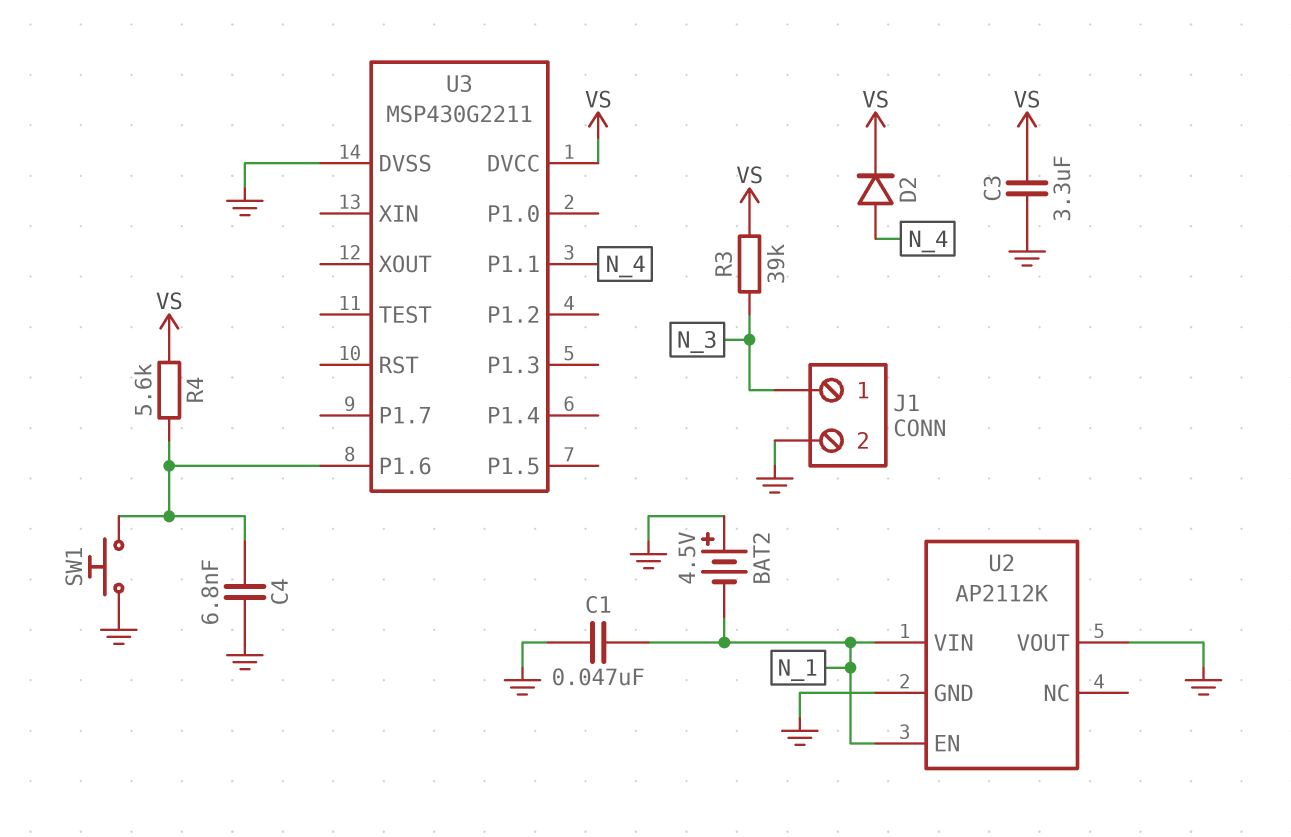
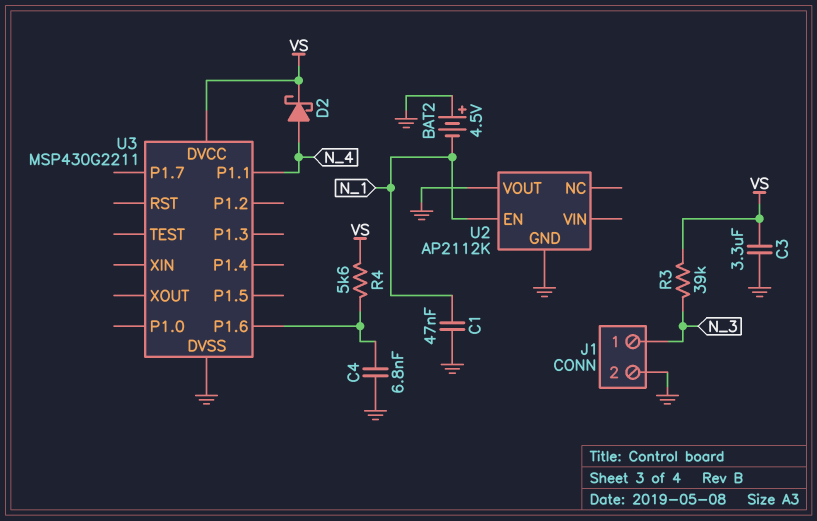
D2: diode (A N_4, K VS) -> schottky (A N_4, K VS)
SW1: button (GND, U3/P1.6) -> none
U2 pin VIN: N_1 -> none

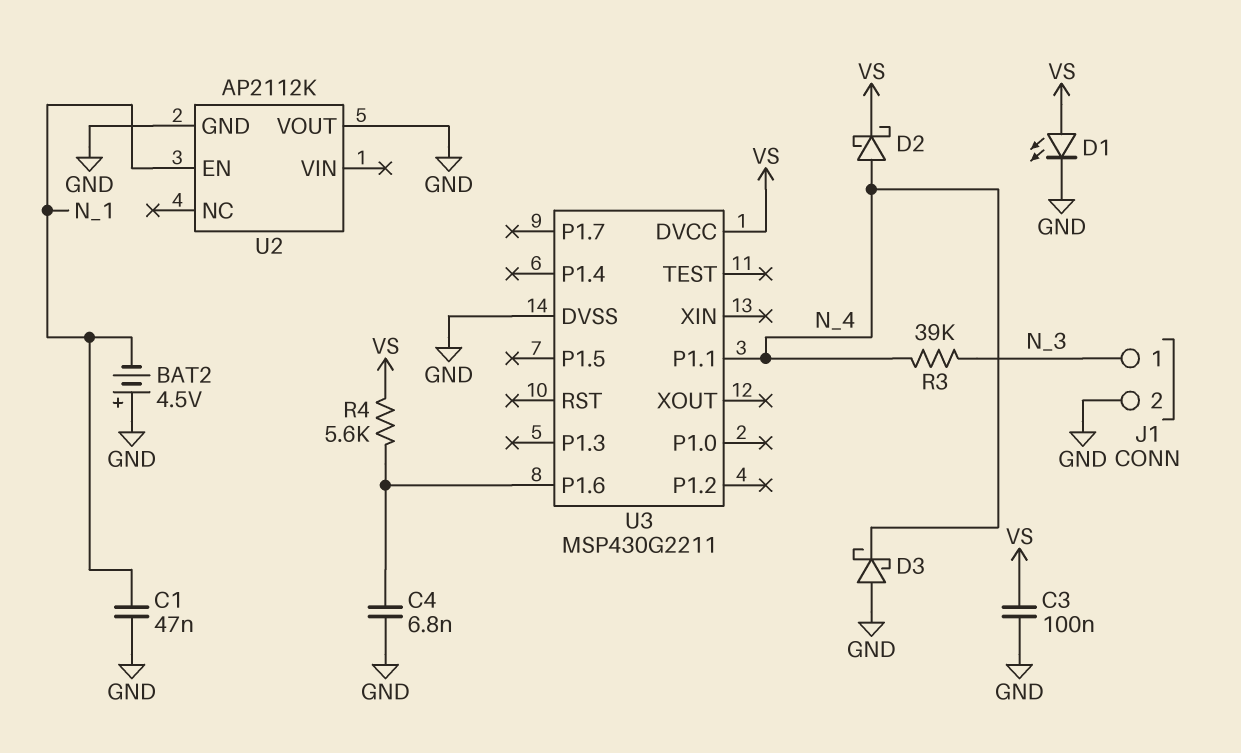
C3: 3.3uF (GND, VS) -> 100nF (GND, VS)
D1: none -> LED (A VS, K GND)
D3: none -> schottky (A GND, K N_4)
R3: 39k (N_3, VS) -> 39k (N_3, N_4)

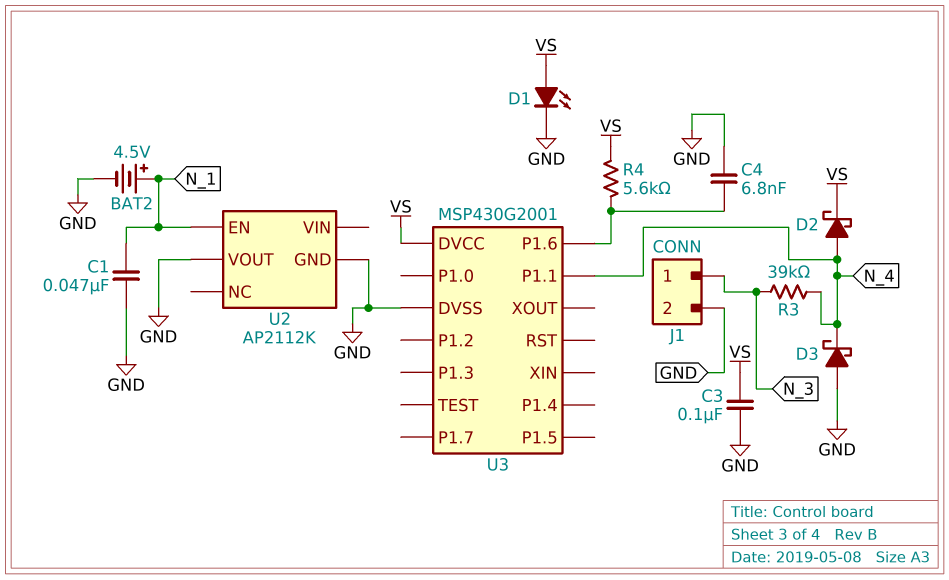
BAT2: 4.5V (plus GND, minus N_1) -> 4.5V (plus N_1, minus GND)
U3: MSP430G2211 -> MSP430G2001

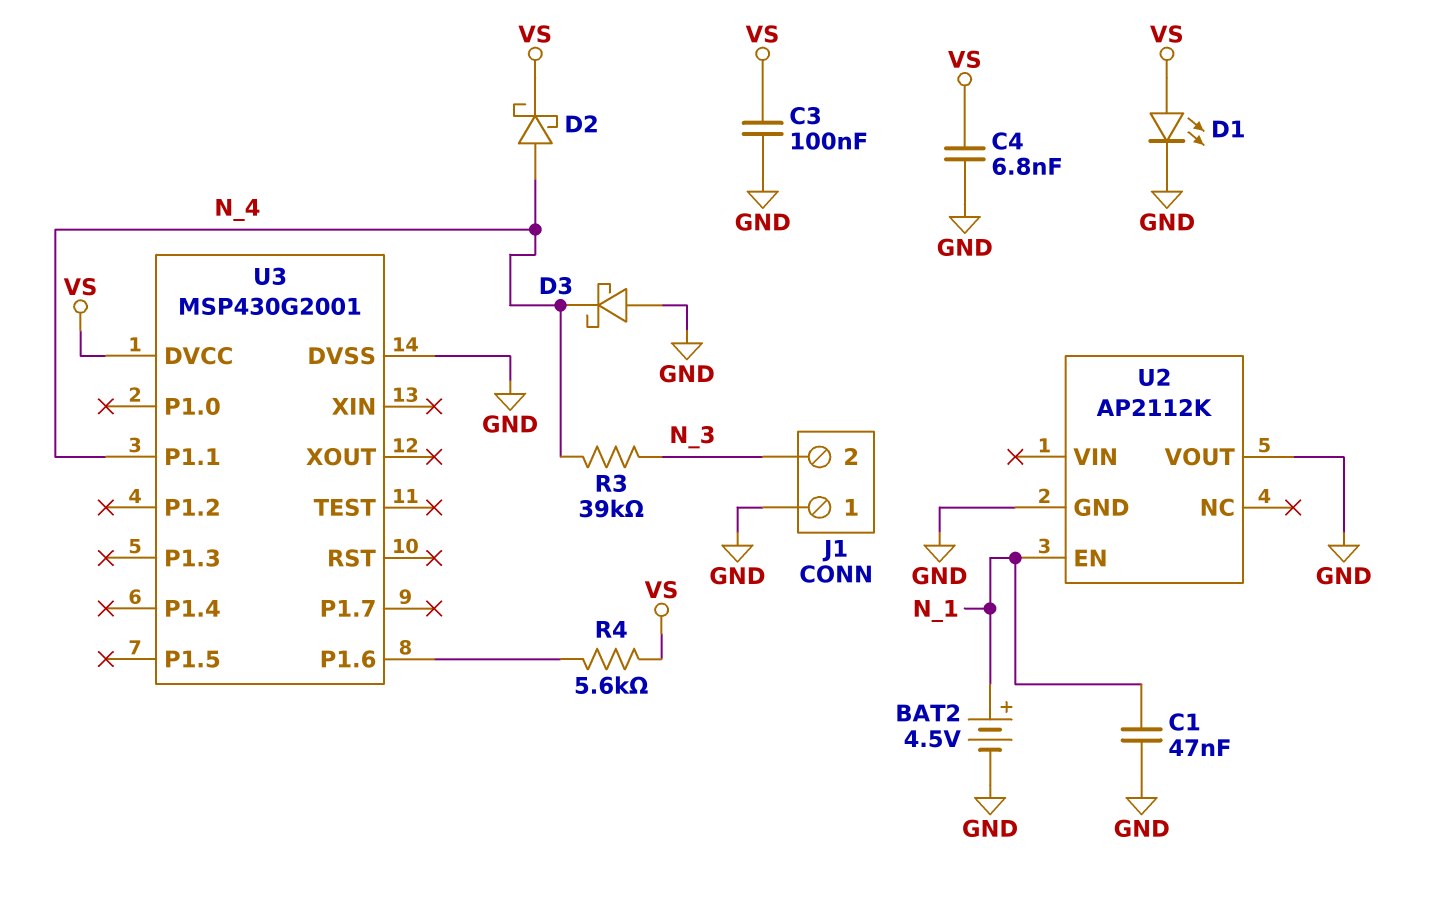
C4: 6.8nF (GND, U3/P1.6) -> 6.8nF (GND, VS)
J1 pin 1: N_3 -> GND
J1 pin 2: GND -> N_3

